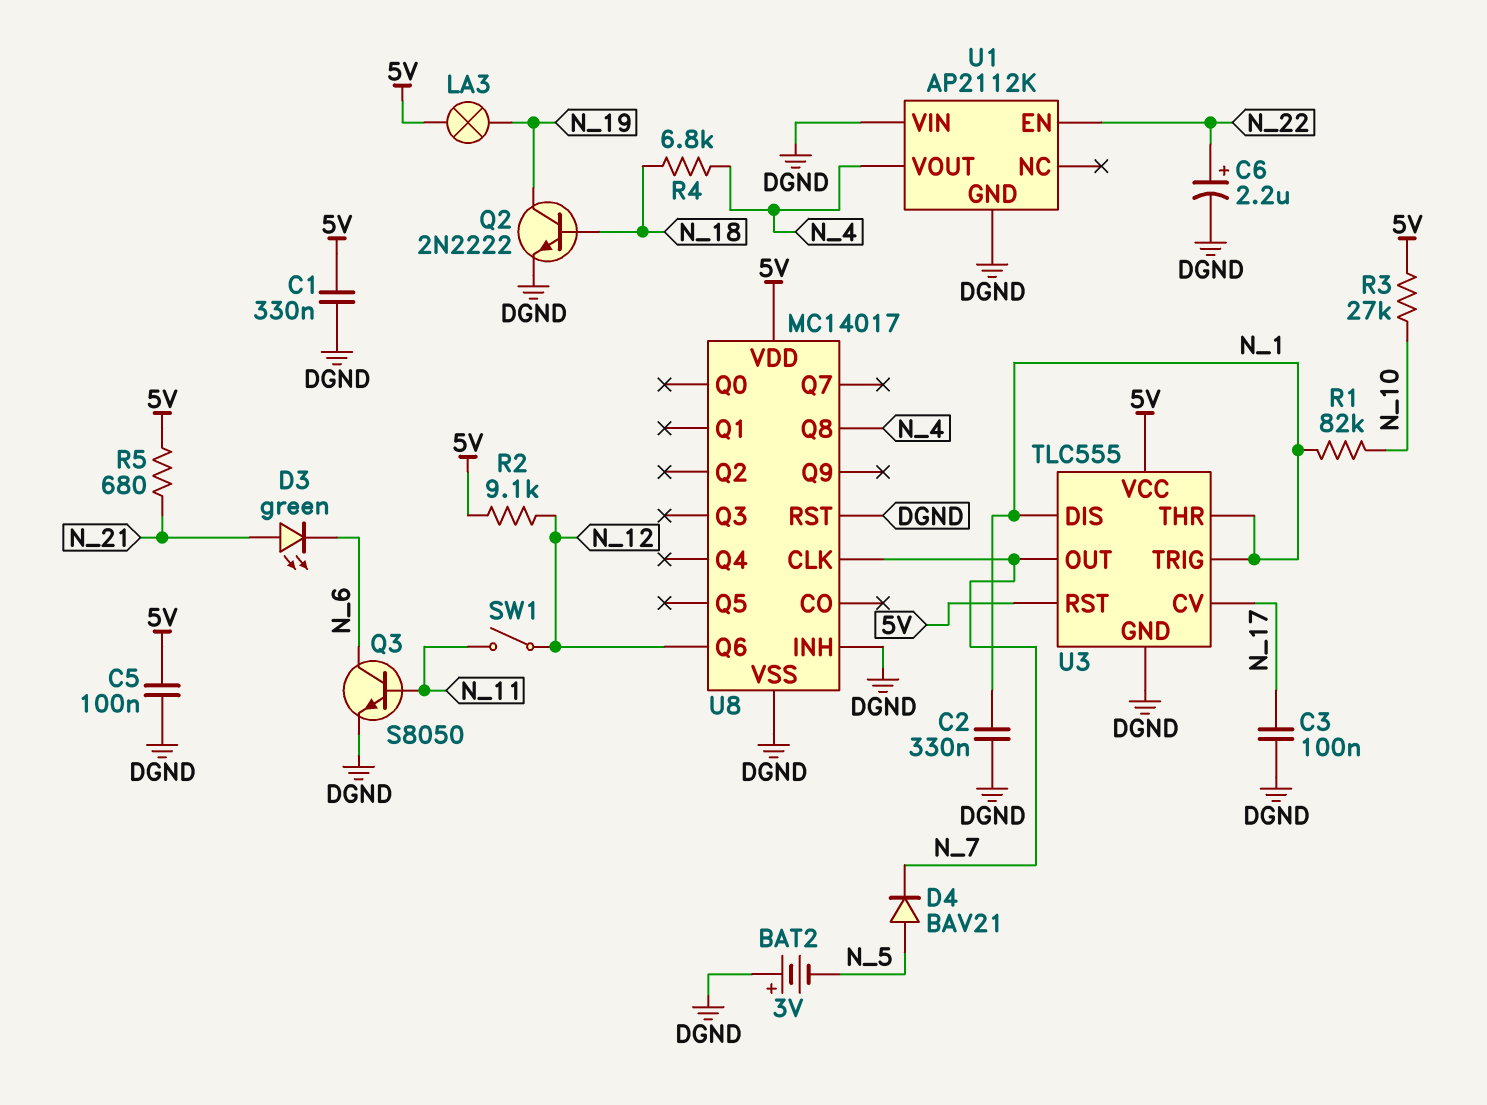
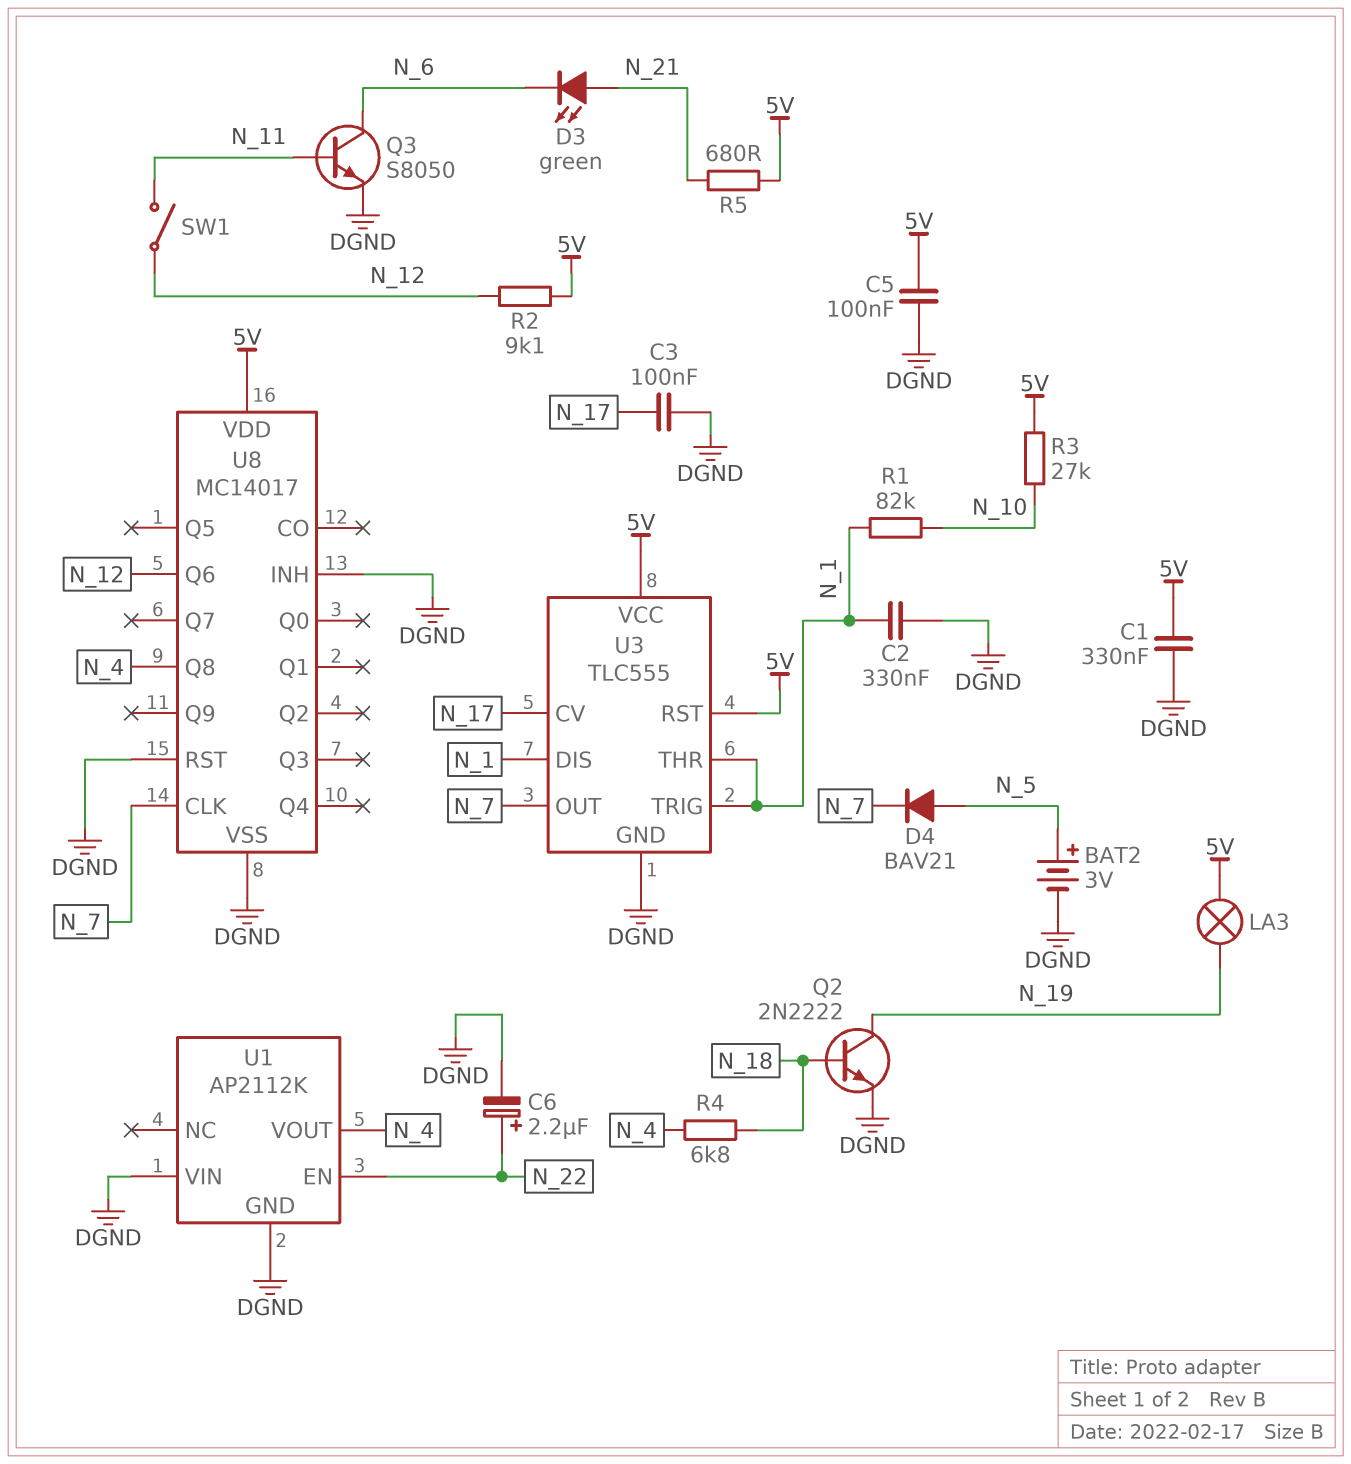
BAT2: 3V (plus DGND, minus N_5) -> 3V (plus N_5, minus DGND)

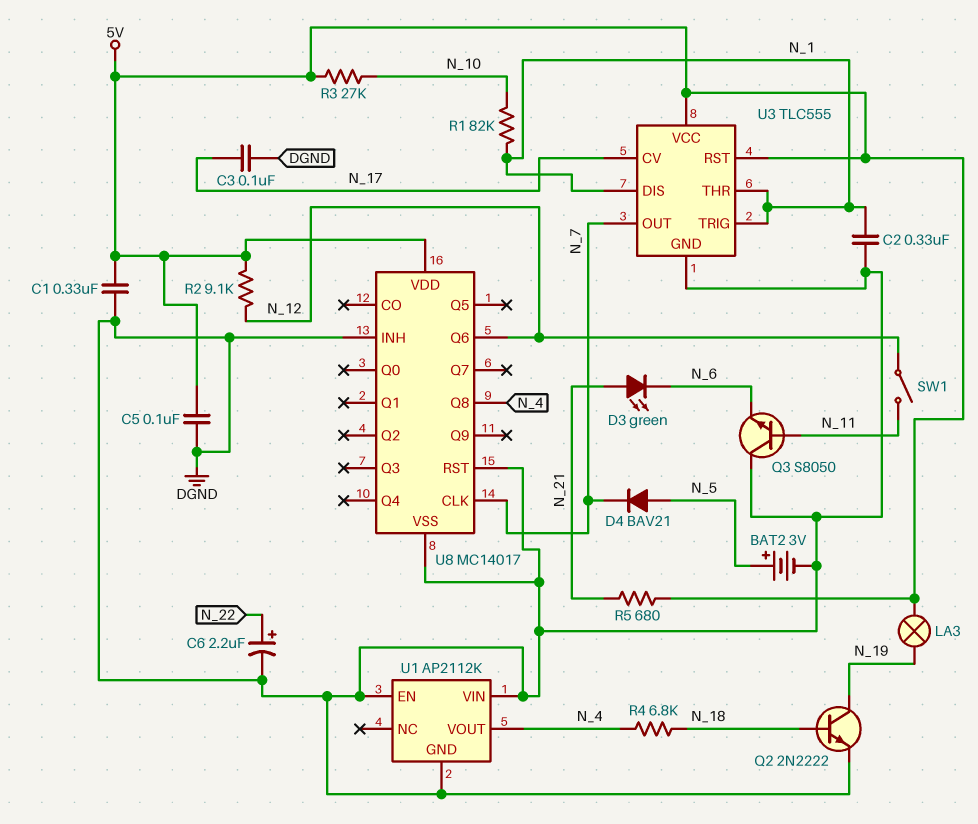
Q3: NPN S8050 (B N_11, C N_6, E DGND) -> NPN S8050 (B N_11, C DGND, E N_6)
U1 pin EN: N_22 -> DGND

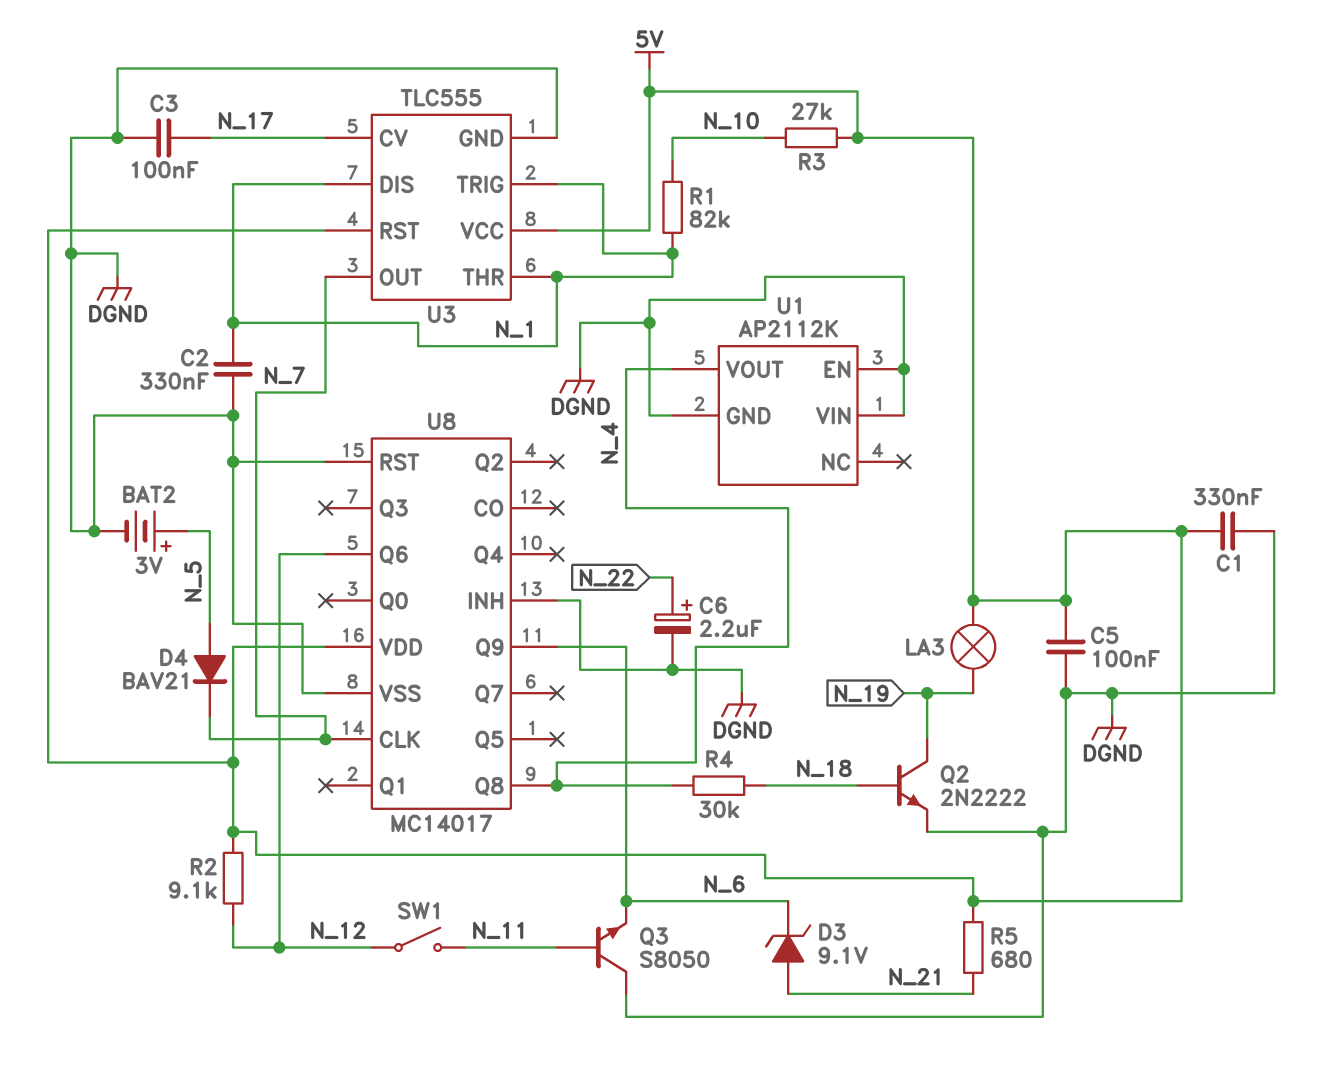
D3: LED green (A N_21, K N_6) -> zener 9.1V (A N_21, K N_6)
R4: 6.8k (N_4, N_18) -> 30k (N_4, N_18)
U8 pin Q9: none -> N_6

